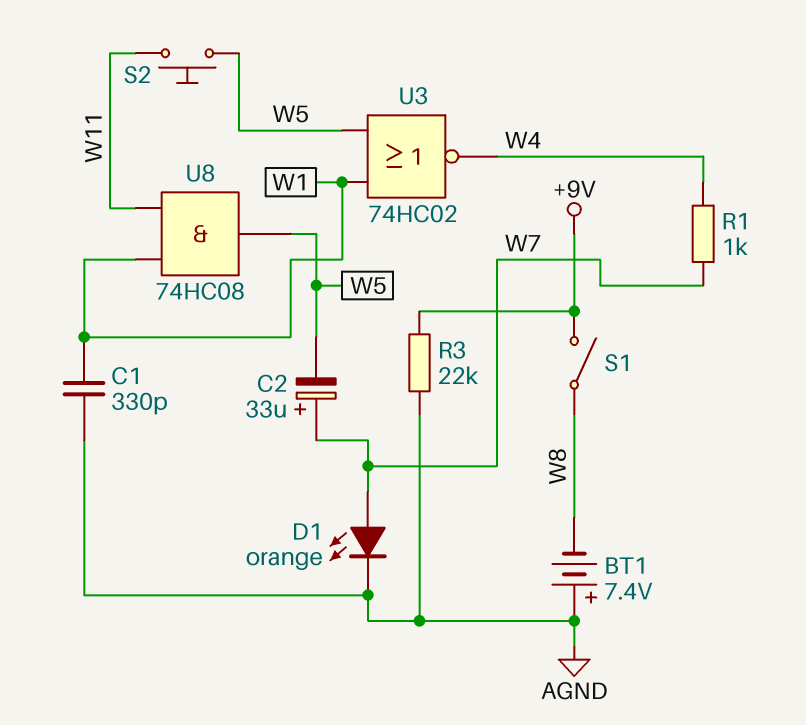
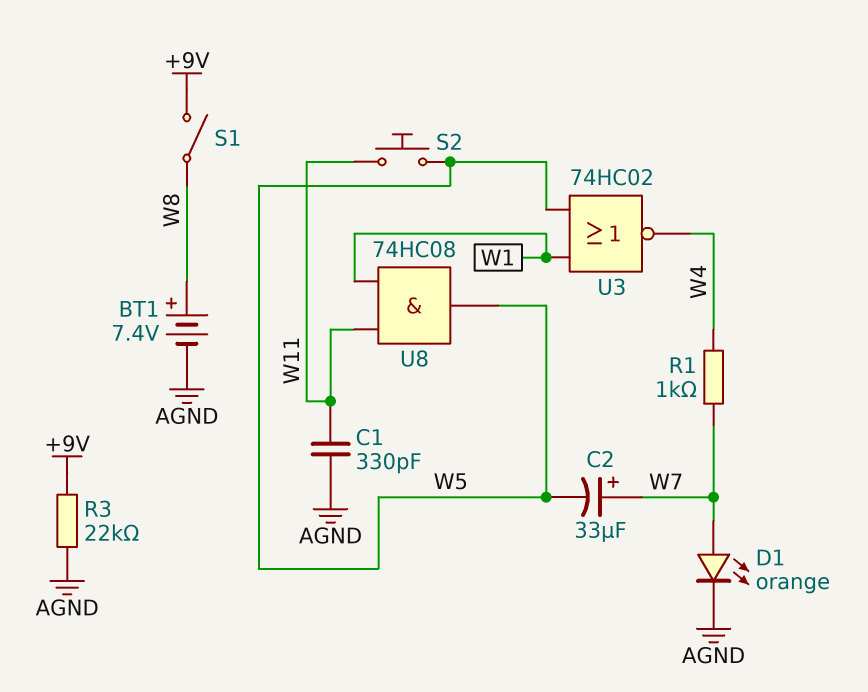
BT1: 7.4V (plus AGND, minus W8) -> 7.4V (plus W8, minus AGND)
C1: 330pF (AGND, W1) -> 330pF (AGND, W11)

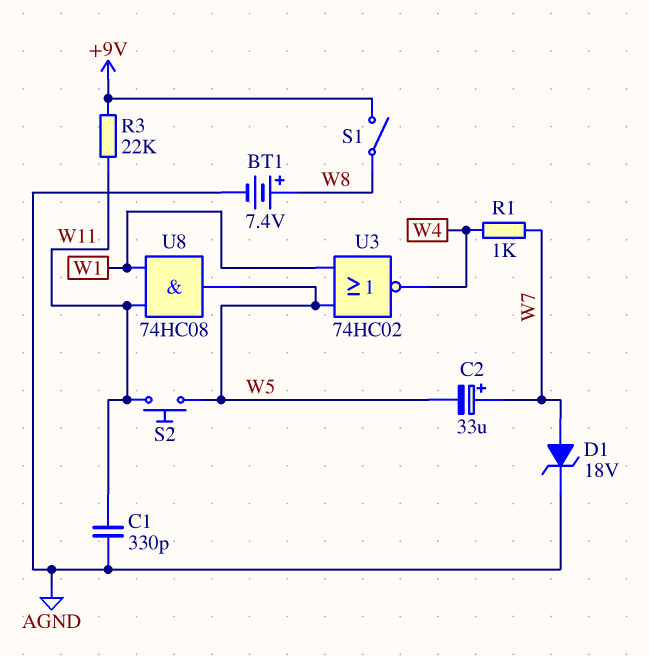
D1: LED orange (A W7, K AGND) -> zener 18V (A W7, K AGND)
R3: 22k (+9V, AGND) -> 22k (+9V, W11)

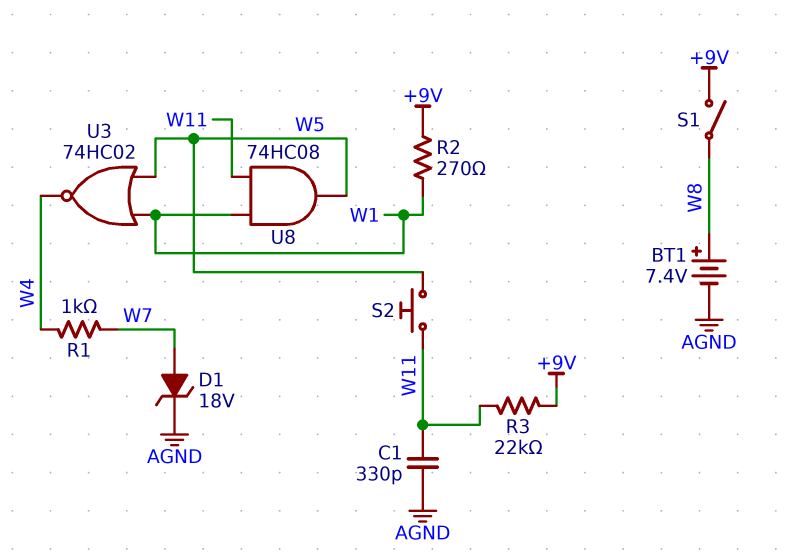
C2: 33uF (plus W7, minus W5) -> none
R2: none -> 270 (+9V, W1)

